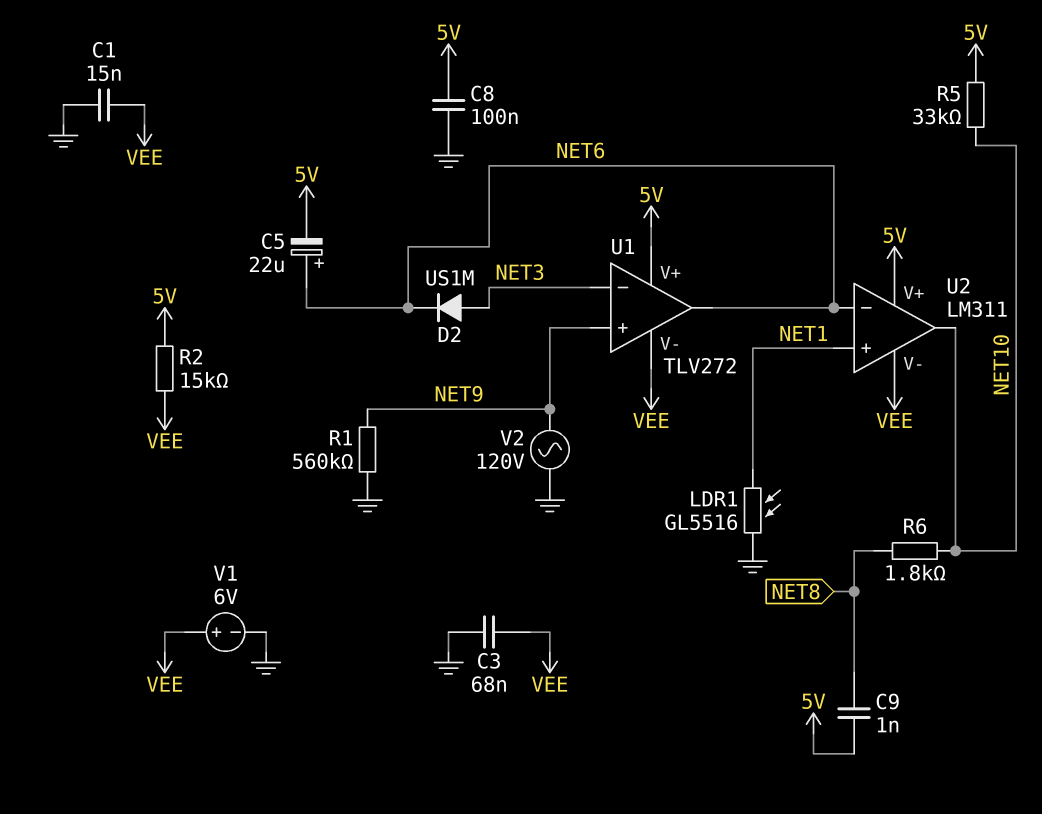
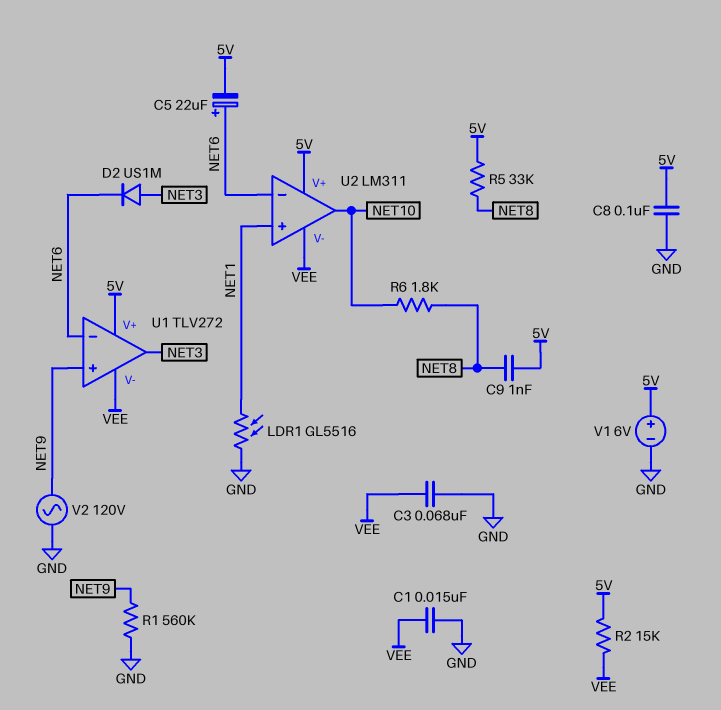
R5: 33k (5V, NET10) -> 33k (5V, NET8)
U1 pin in-: NET3 -> NET6
U1 pin out: NET6 -> NET3
V1: 6V (plus VEE, minus GND) -> 6V (plus 5V, minus GND)

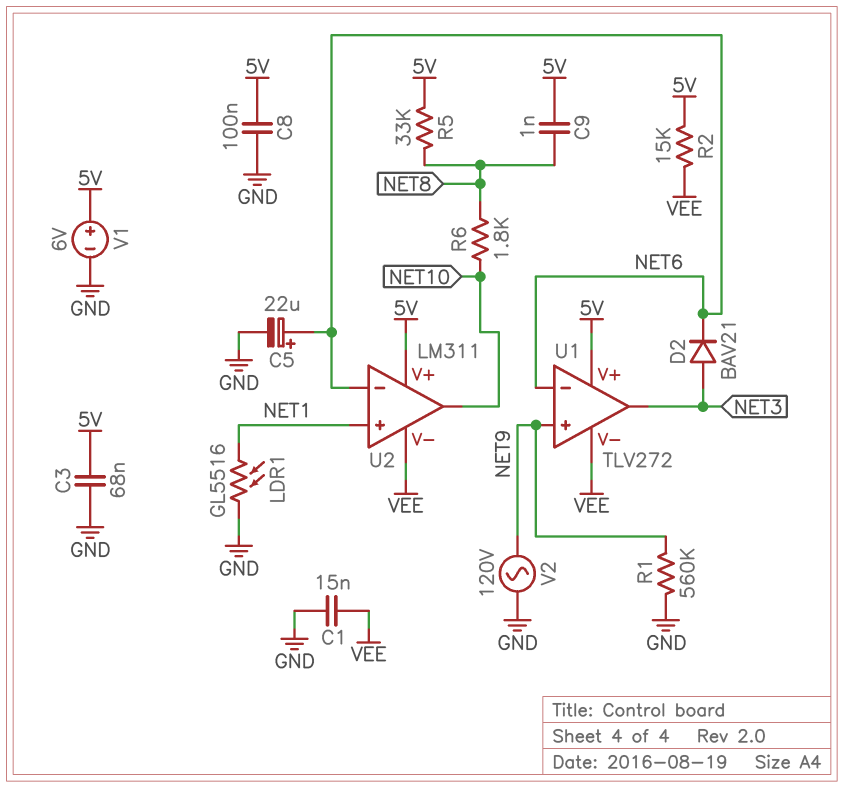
C3: 68nF (GND, VEE) -> 68nF (5V, GND)
C5: 22uF (plus NET6, minus 5V) -> 22uF (plus NET6, minus GND)
D2: diode US1M (A NET3, K NET6) -> diode BAV21 (A NET3, K NET6)

